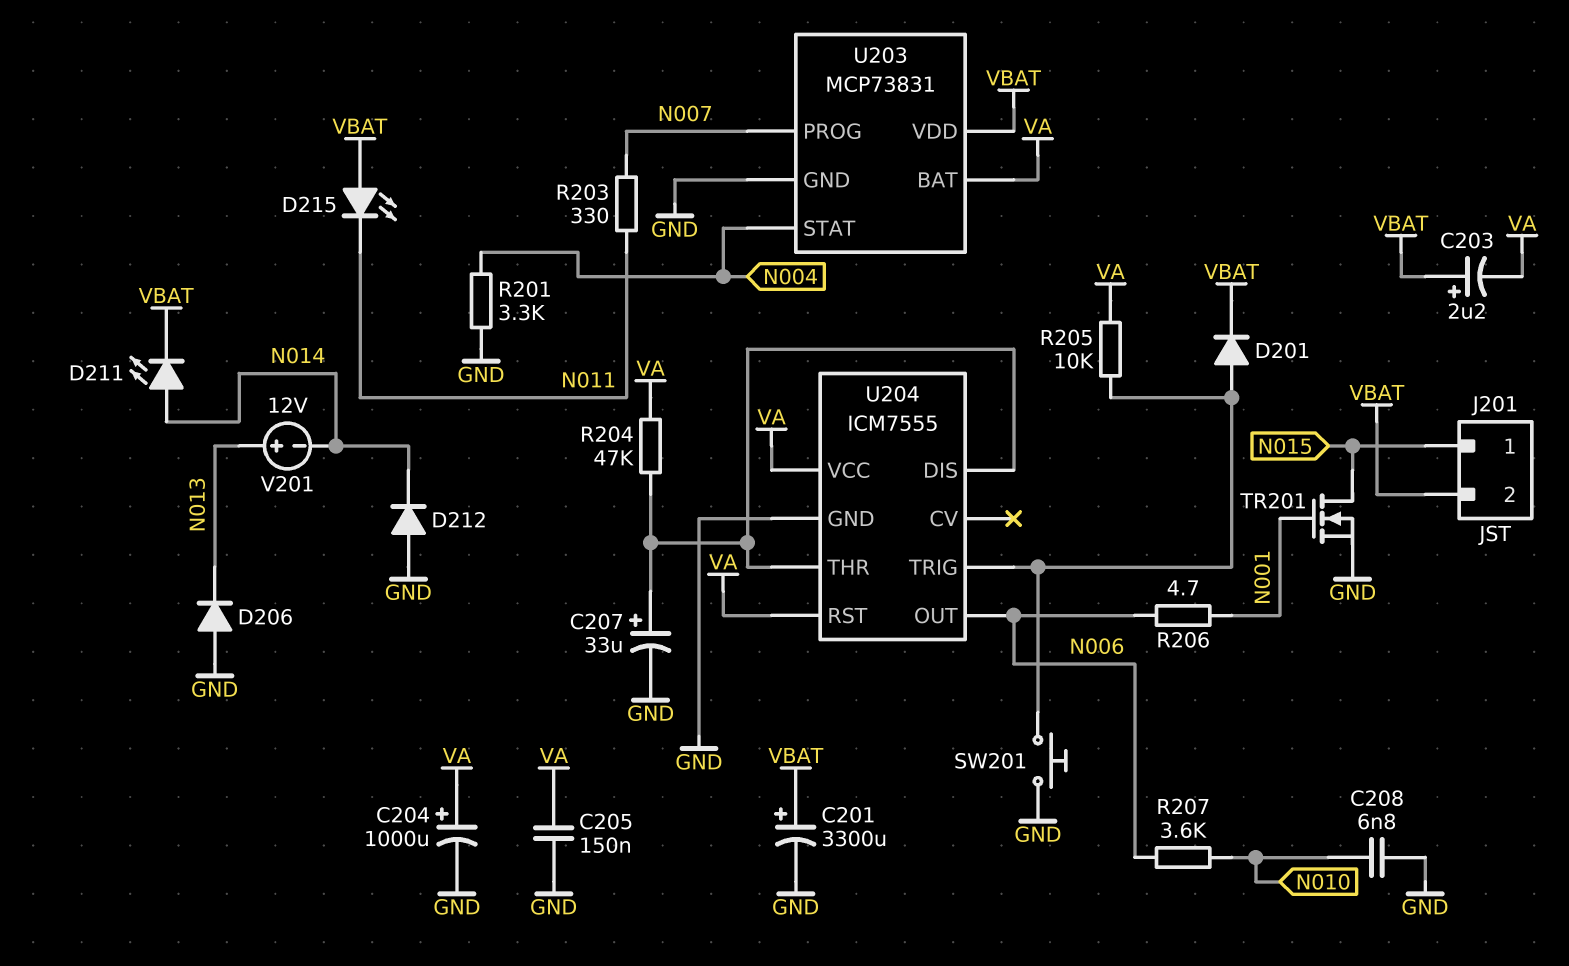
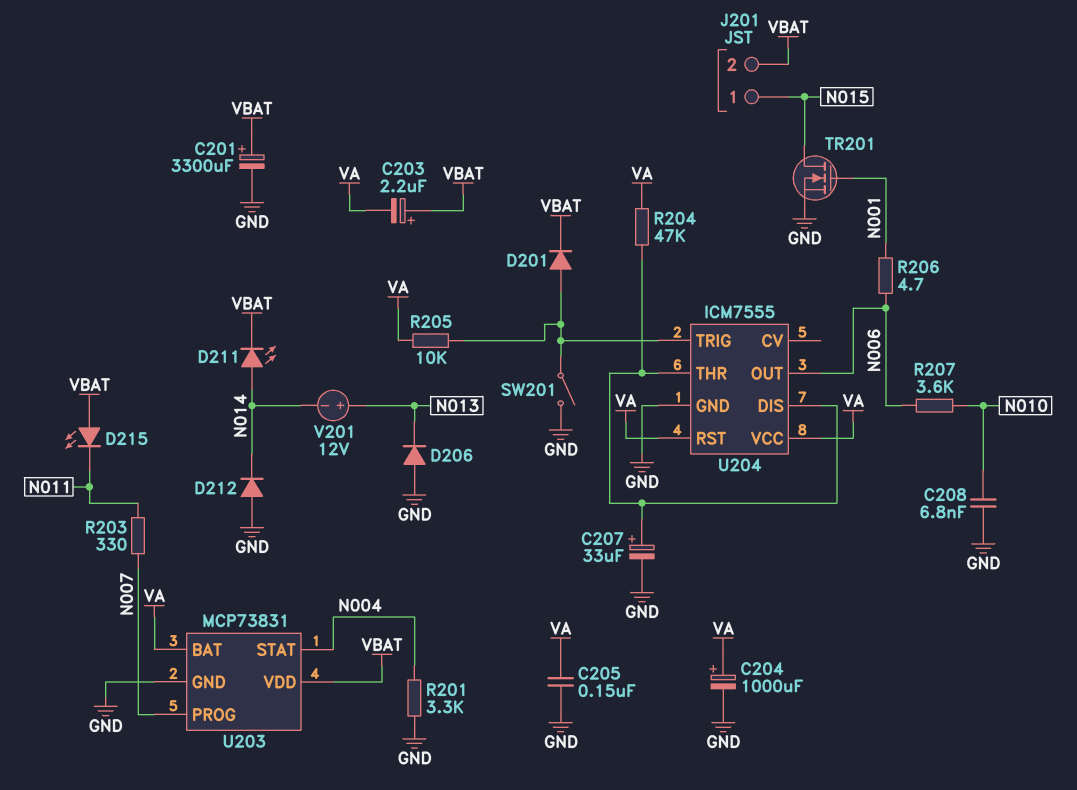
SW201: button (GND, U204/TRIG) -> switch (GND, U204/TRIG)

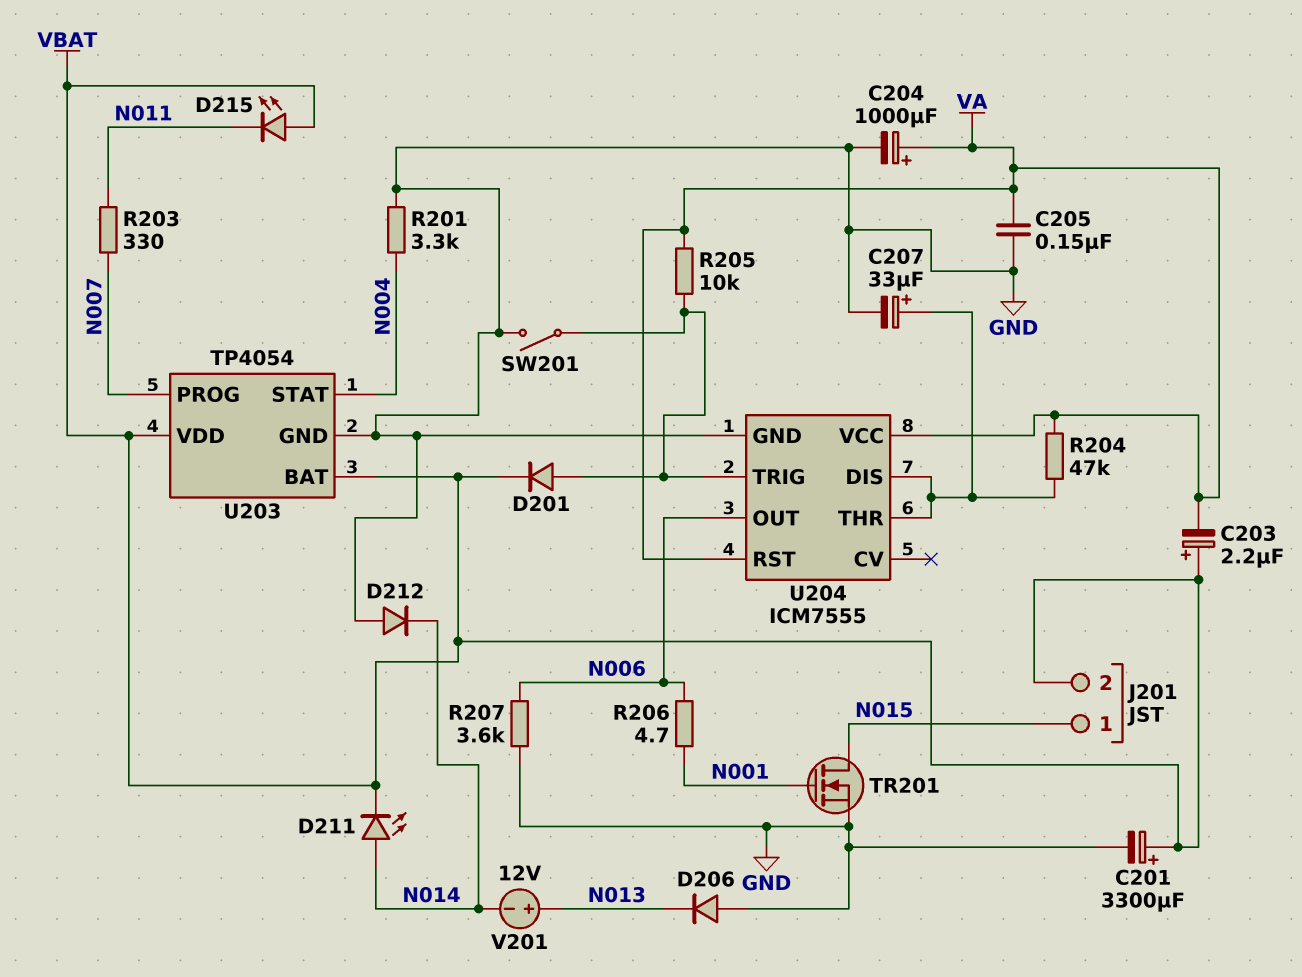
C208: 6.8nF (GND, N010) -> none
R207: 3.6k (N006, N010) -> 3.6k (GND, N006)
U203: MCP73831 -> TP4054
U203 pin BAT: VA -> VBAT

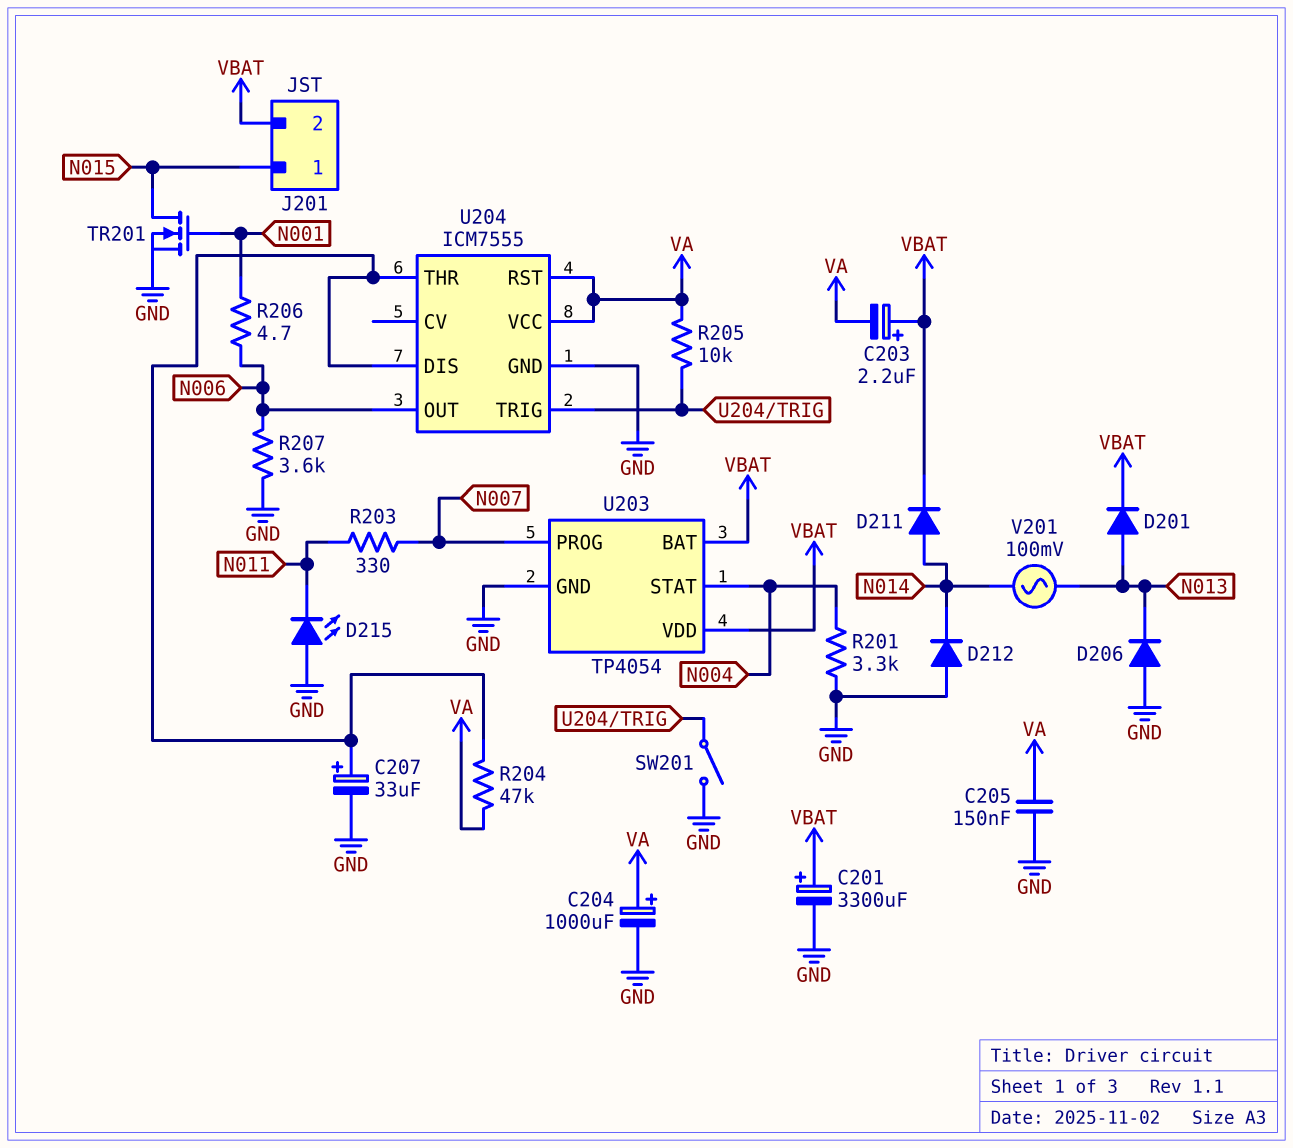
D201: diode (A U204/TRIG, K VBAT) -> diode (A N013, K VBAT)
D211: LED (A N014, K VBAT) -> diode (A N014, K VBAT)
D215: LED (A VBAT, K N011) -> LED (A GND, K N011)
V201: 12V (plus N013, minus N014) -> AC 100mV (N013, N014)

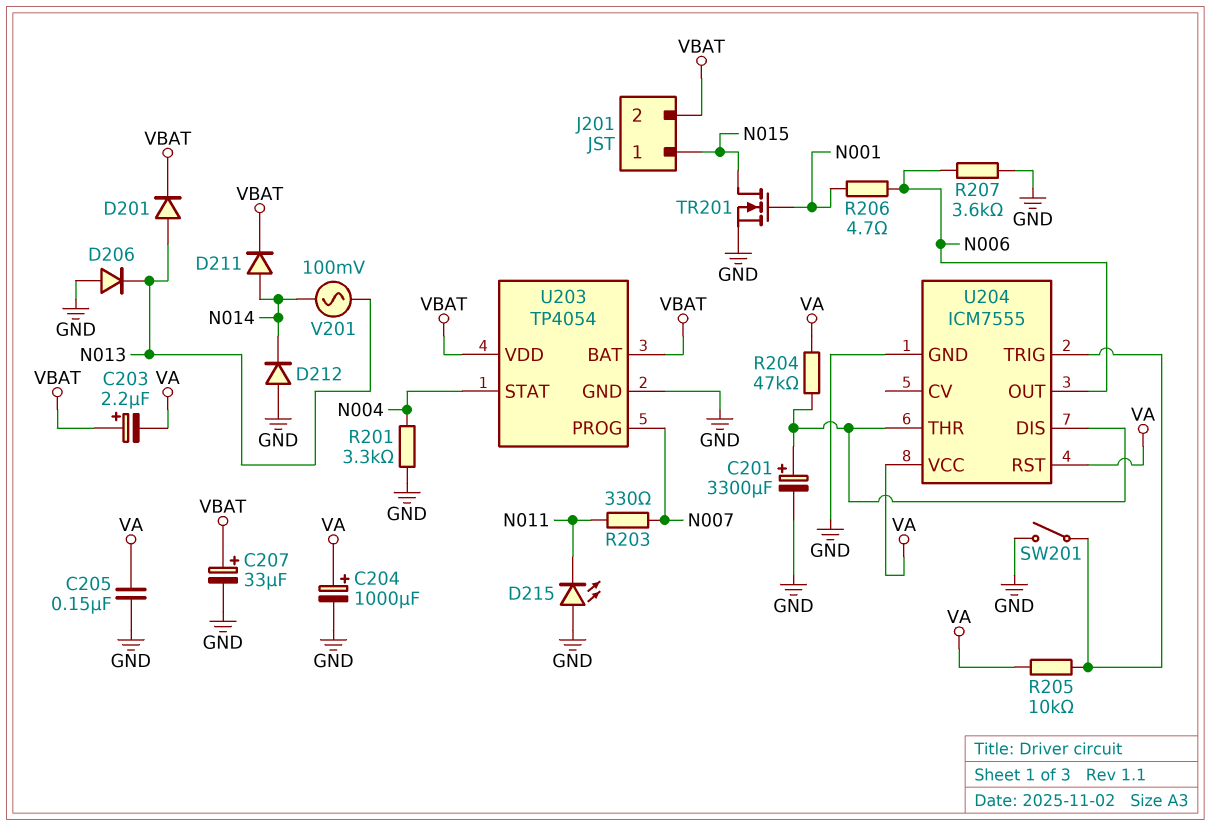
C201: 3300uF (plus VBAT, minus GND) -> 3300uF (plus U204/DIS, minus GND)
C207: 33uF (plus U204/DIS, minus GND) -> 33uF (plus VBAT, minus GND)

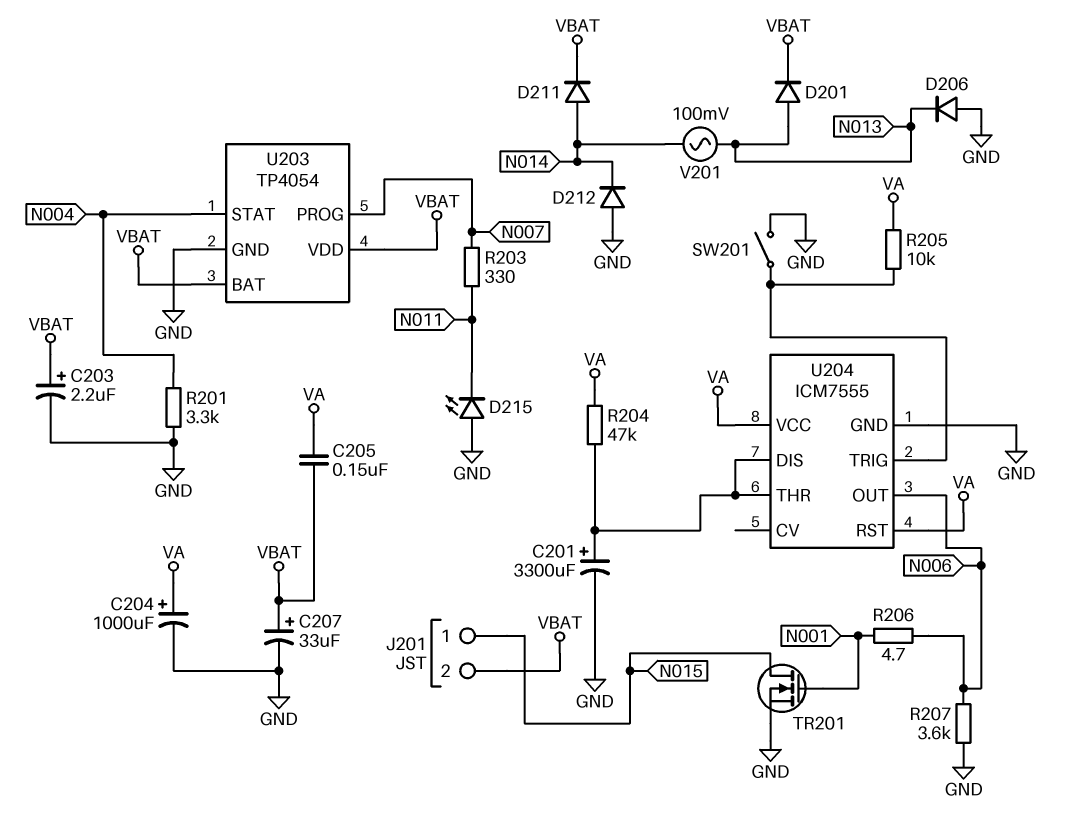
C203: 2.2uF (plus VBAT, minus VA) -> 2.2uF (plus VBAT, minus GND)
C205: 150nF (GND, VA) -> 150nF (VA, VBAT)

